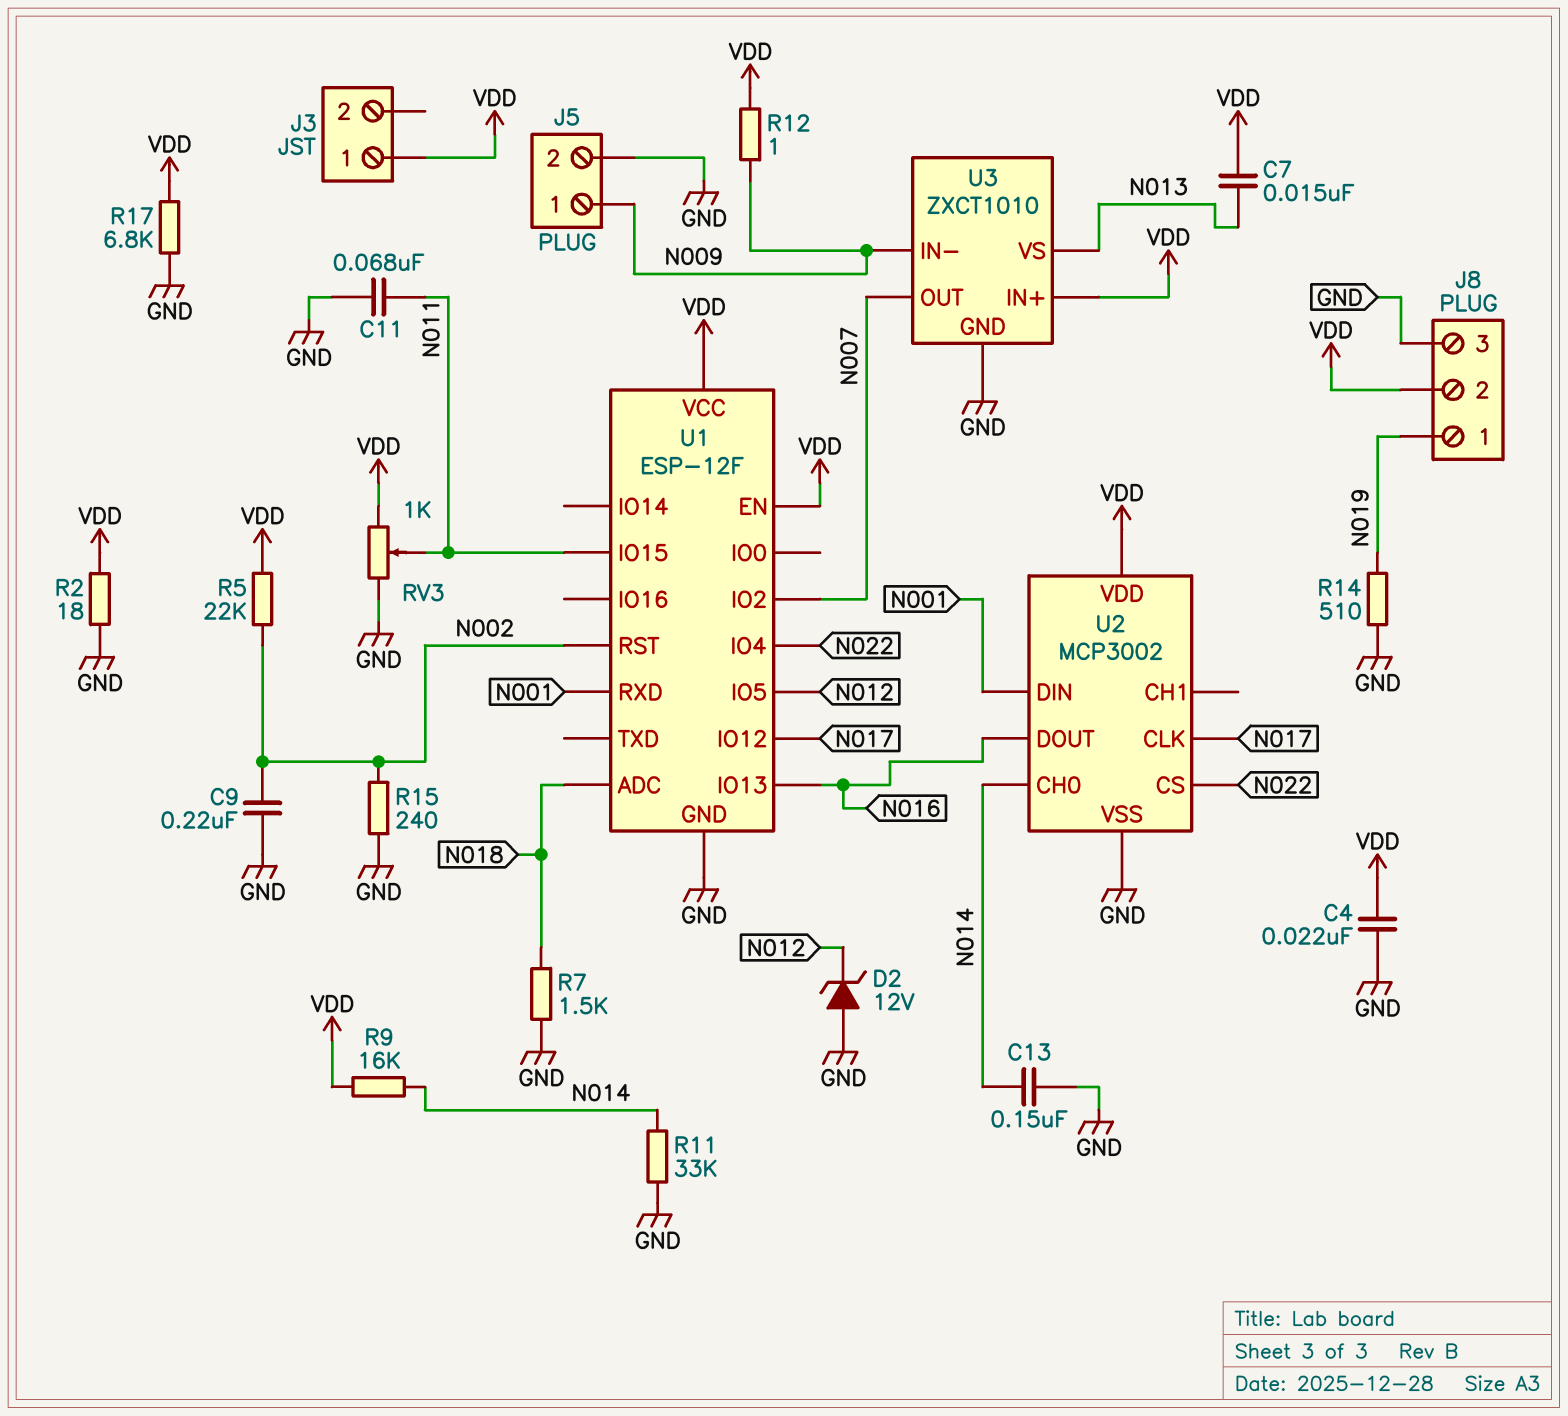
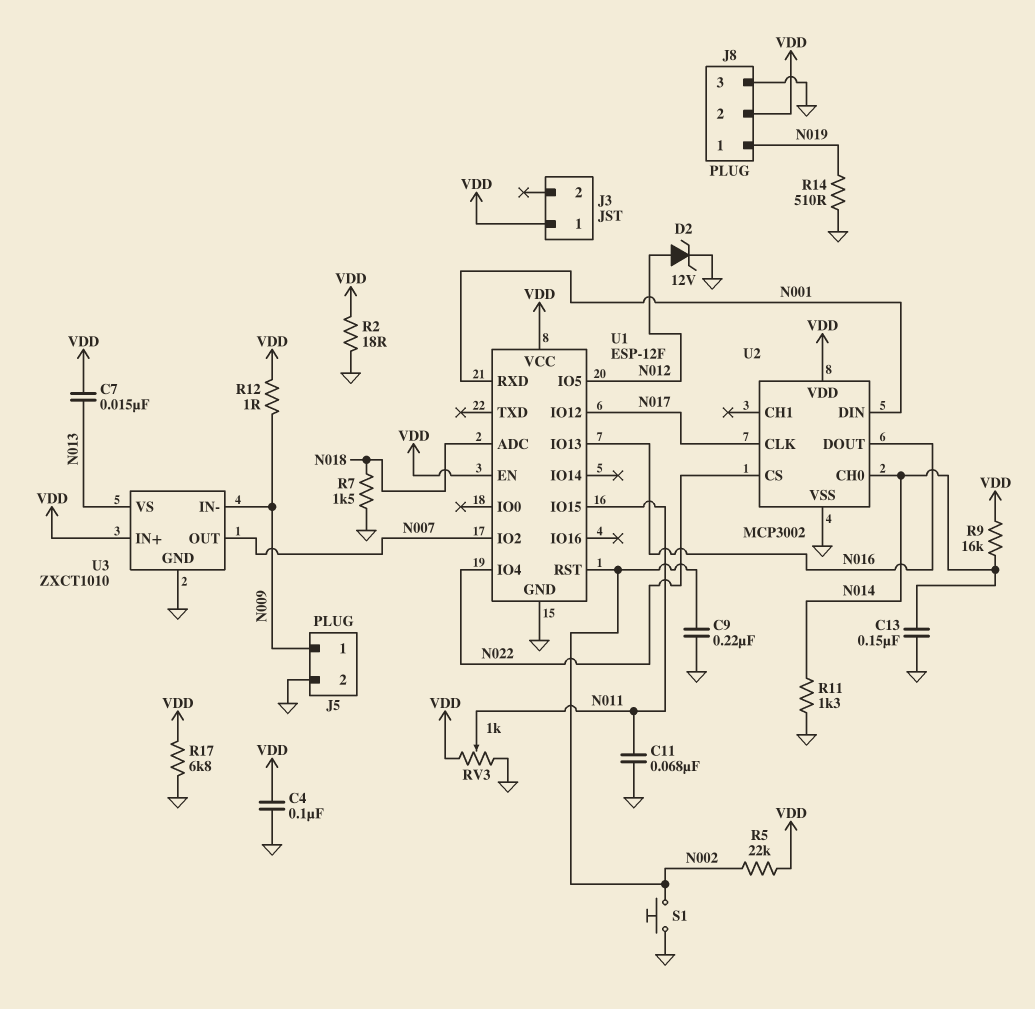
C4: 22nF (GND, VDD) -> 100nF (GND, VDD)
D2: zener 12V (A GND, K N012) -> zener 12V (A N012, K GND)
R11: 33k (GND, N014) -> 1.3k (GND, N014)
R15: 240 (GND, N002) -> none
S1: none -> button (GND, N002)

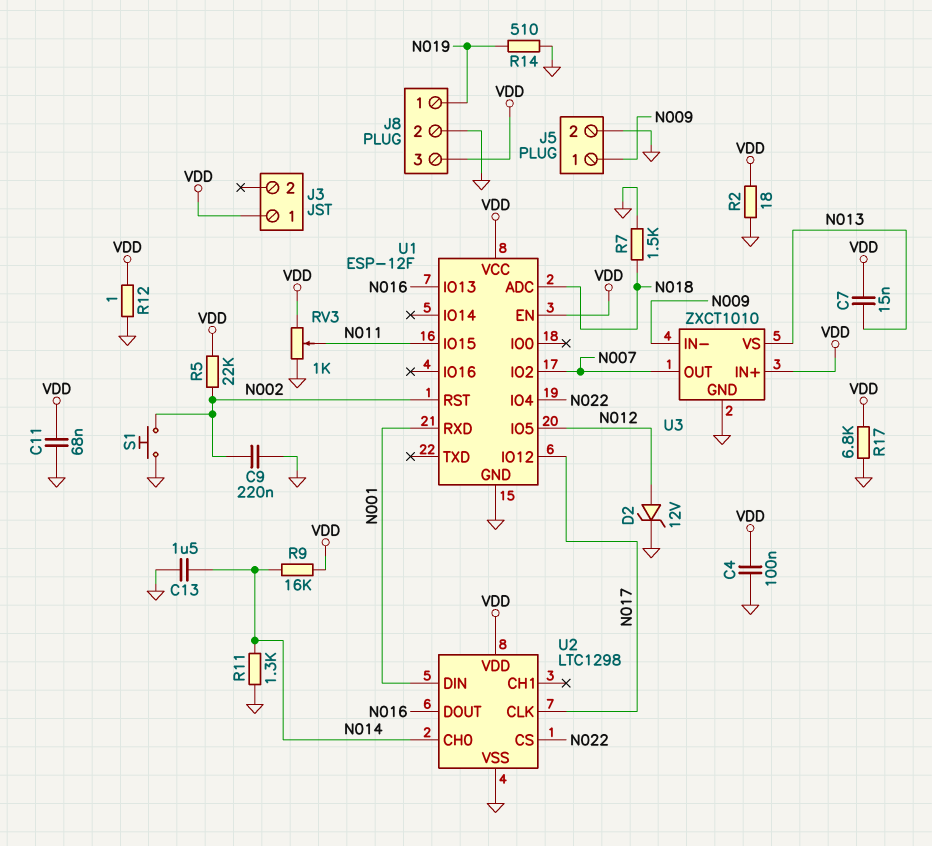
C11: 68nF (GND, N011) -> 68nF (GND, VDD)
C13: 150nF (GND, N014) -> 1.5uF (GND, N014)
J8 pin 2: VDD -> GND
J8 pin 3: GND -> VDD
R12: 1 (N009, VDD) -> 1 (GND, VDD)
U2: MCP3002 -> LTC1298

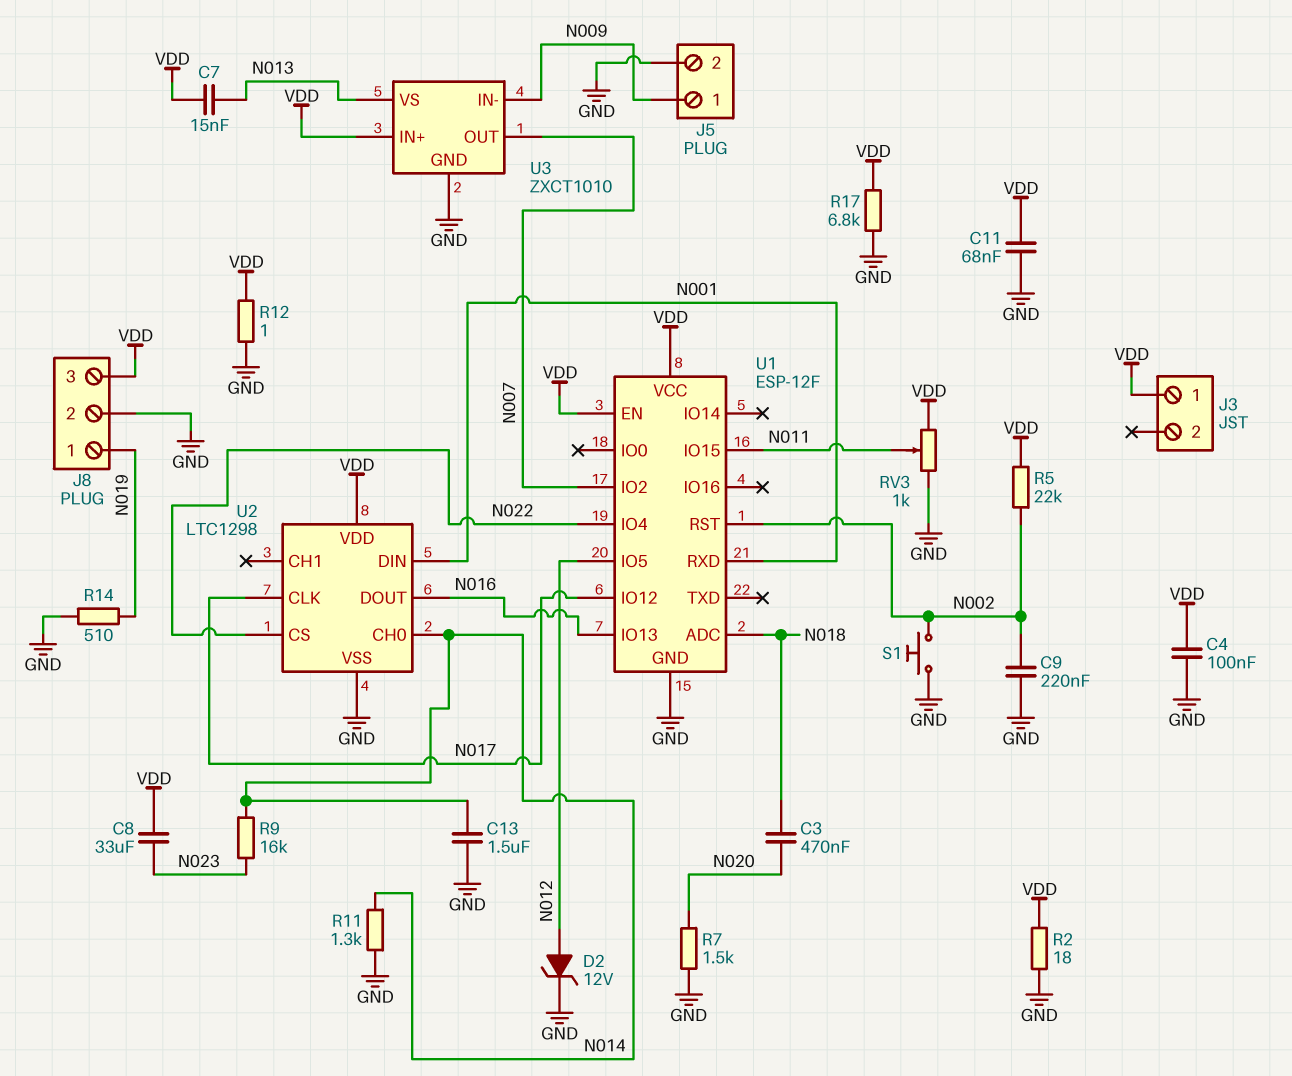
C3: none -> 470nF (N018, N020)
C8: none -> 33uF (N023, VDD)
R7: 1.5k (GND, N018) -> 1.5k (GND, N020)
R9: 16k (N014, VDD) -> 16k (N014, N023)

